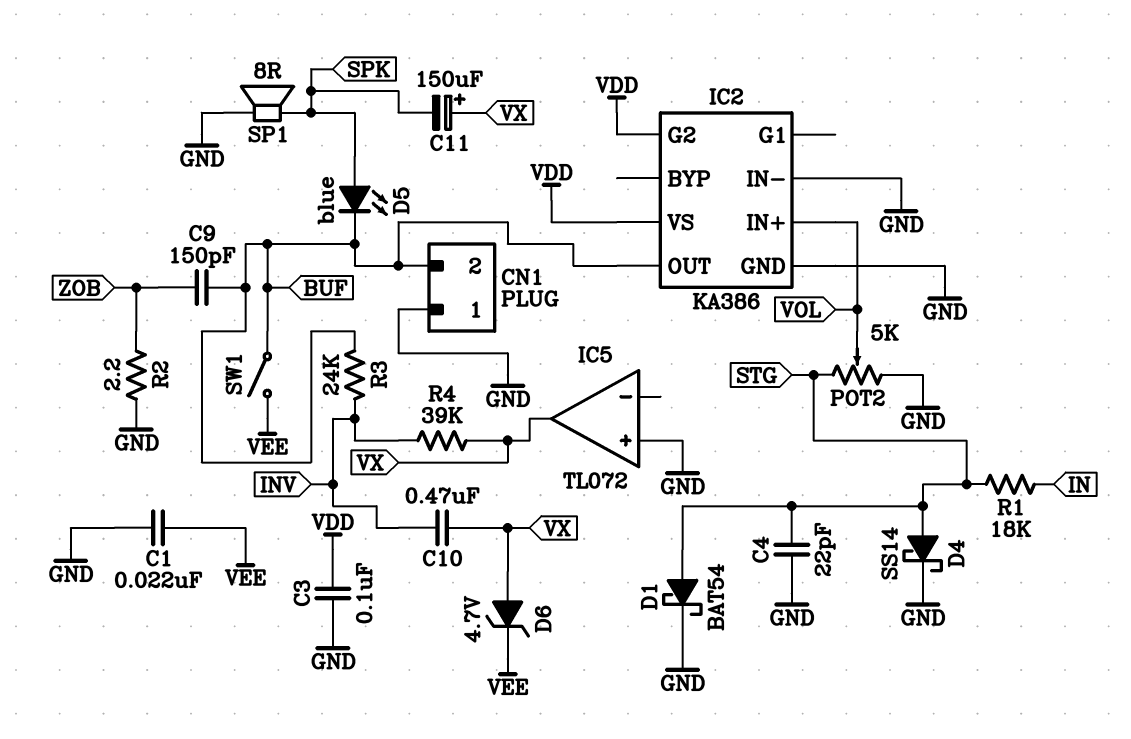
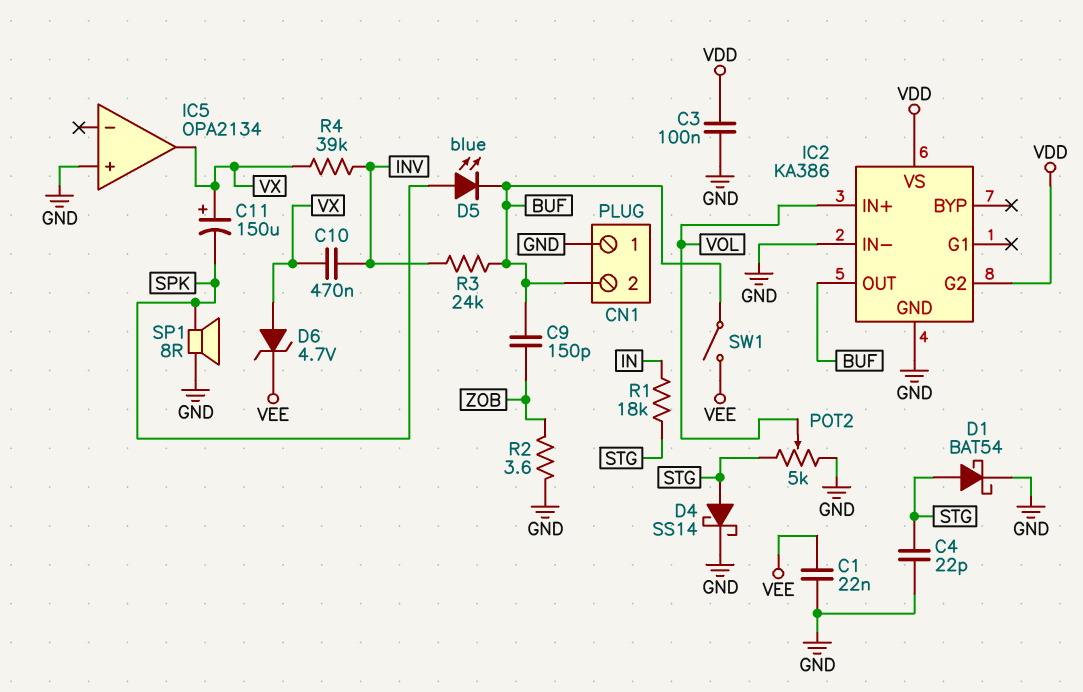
IC5: TL072 -> OPA2134
R2: 2.2 (GND, ZOB) -> 3.6 (GND, ZOB)

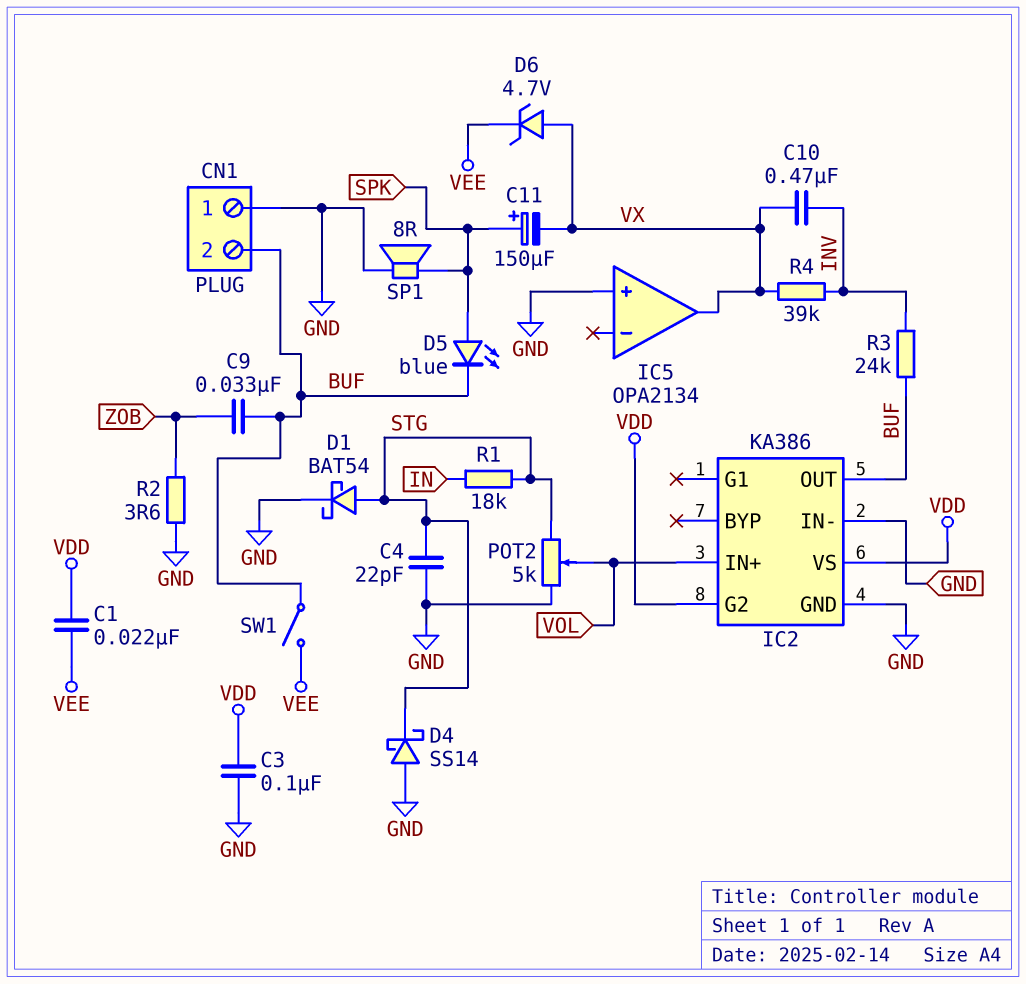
C1: 22nF (GND, VEE) -> 22nF (VDD, VEE)
C9: 150pF (BUF, ZOB) -> 33nF (BUF, ZOB)
C11: 150uF (plus VX, minus SPK) -> 150uF (plus SPK, minus VX)
D4: schottky SS14 (A STG, K GND) -> schottky SS14 (A GND, K STG)

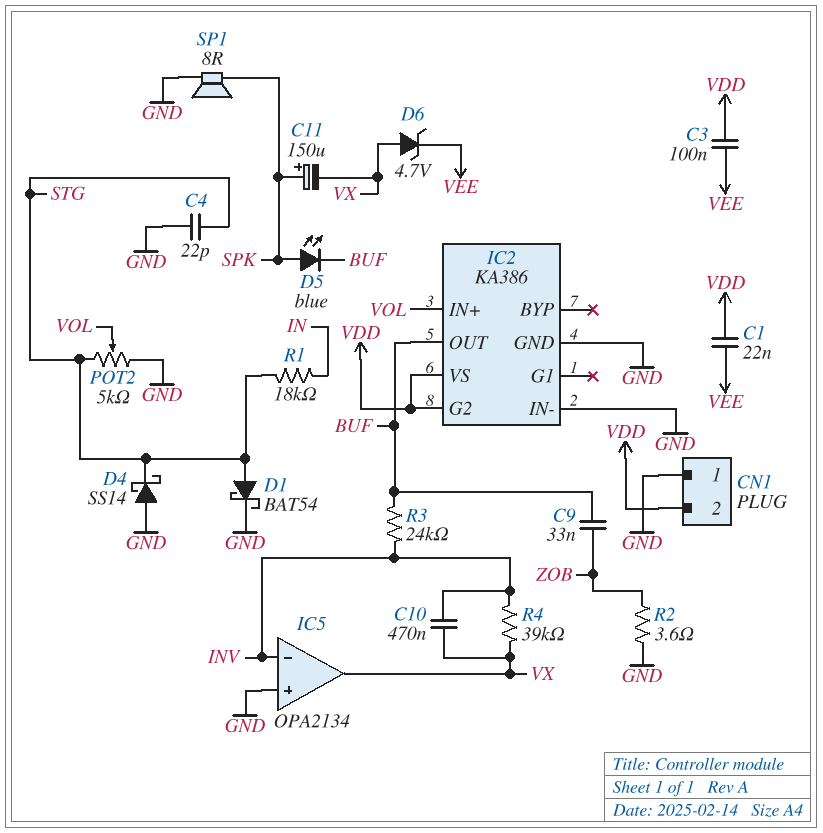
C3: 100nF (GND, VDD) -> 100nF (VDD, VEE)
CN1 pin 2: BUF -> VDD
IC5 pin in-: none -> INV
SW1: switch (BUF, VEE) -> none

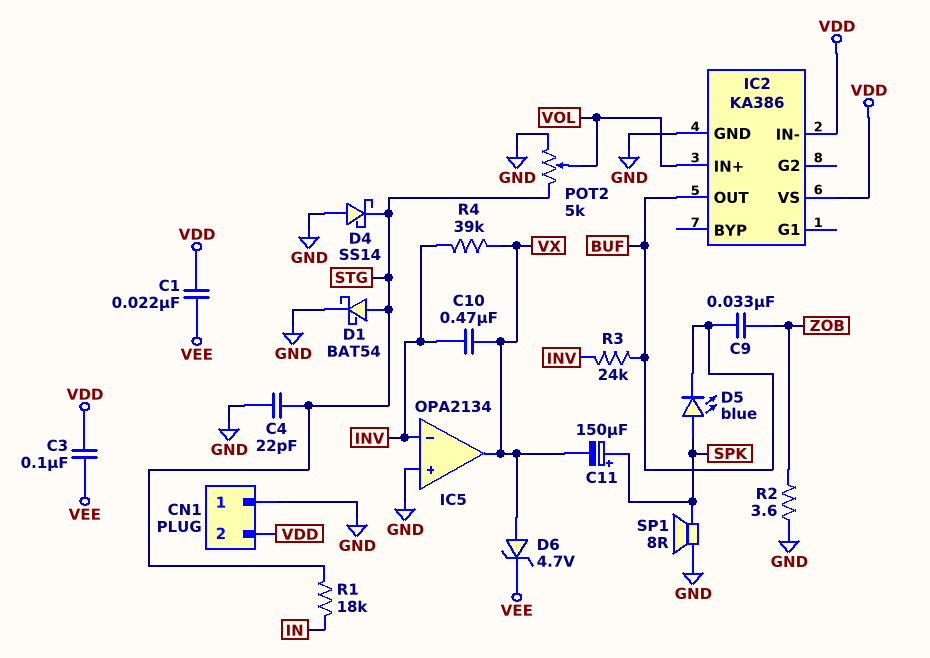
IC2 pin G2: VDD -> none
IC2 pin IN-: GND -> VDD

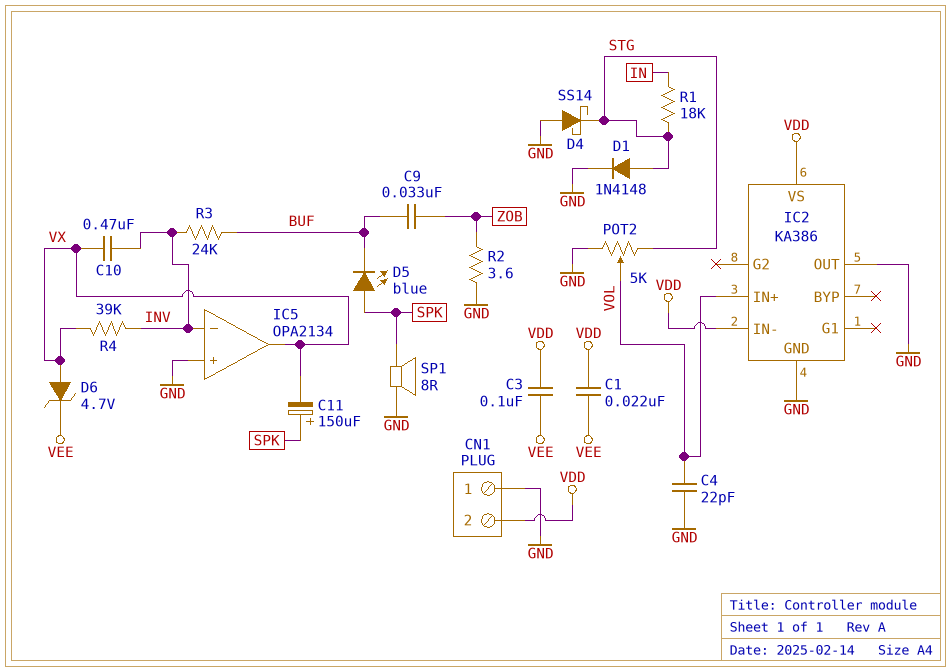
C4: 22pF (GND, STG) -> 22pF (GND, VOL)
D1: schottky BAT54 (A STG, K GND) -> diode 1N4148 (A STG, K GND)
IC2 pin OUT: BUF -> GND

